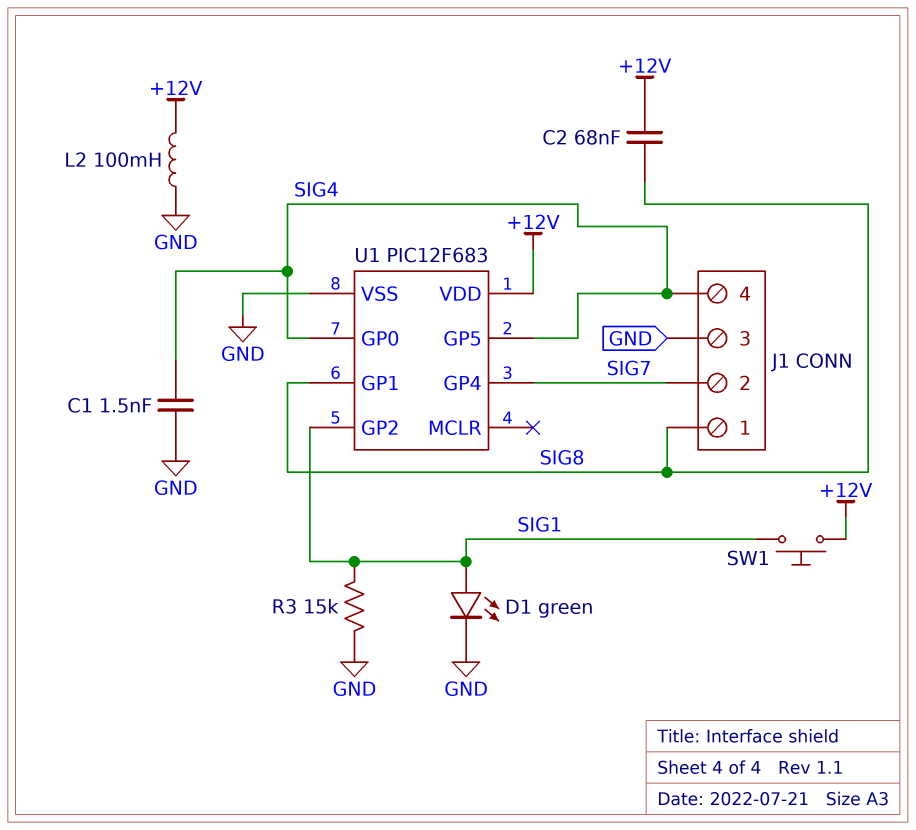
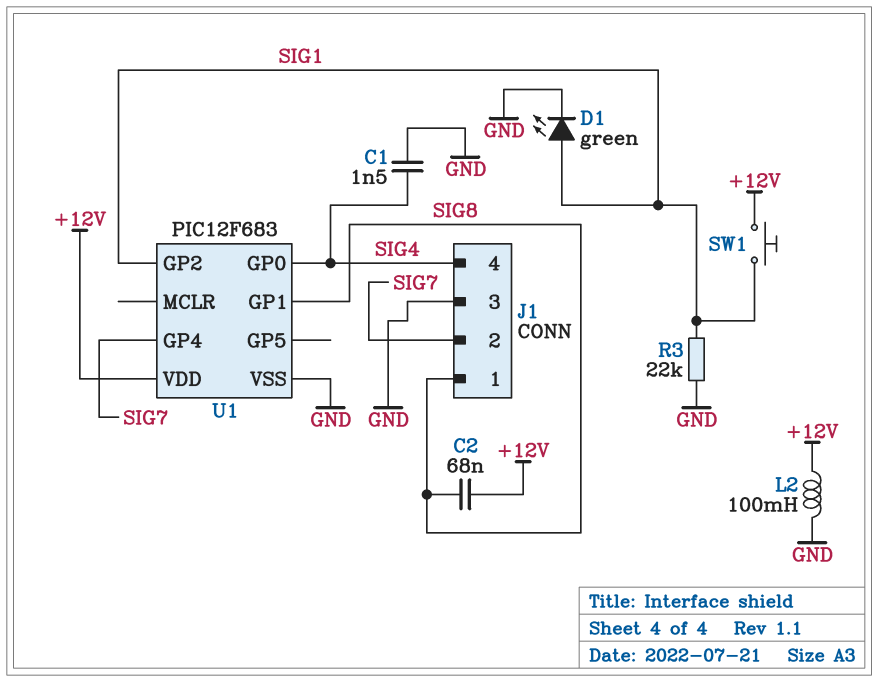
R3: 15k (GND, SIG1) -> 22k (GND, SIG1)
U1 pin GP5: SIG4 -> none

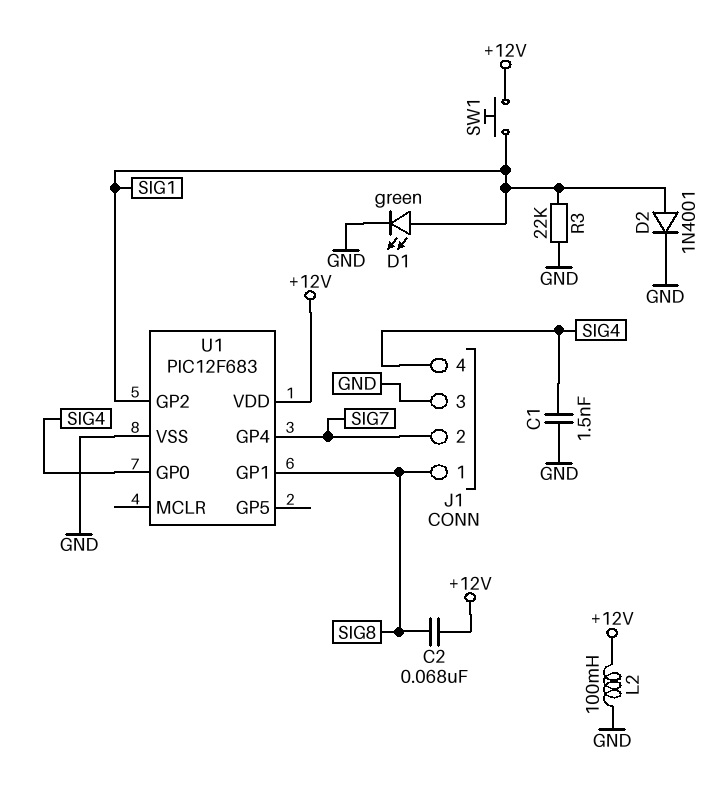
D2: none -> diode 1N4001 (A SIG1, K GND)

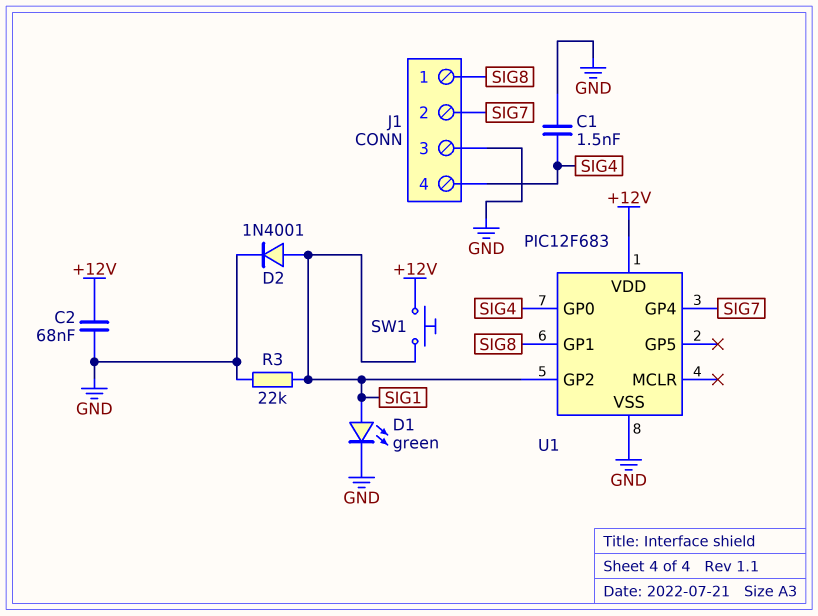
C2: 68nF (+12V, SIG8) -> 68nF (+12V, GND)
L2: 100mH (+12V, GND) -> none

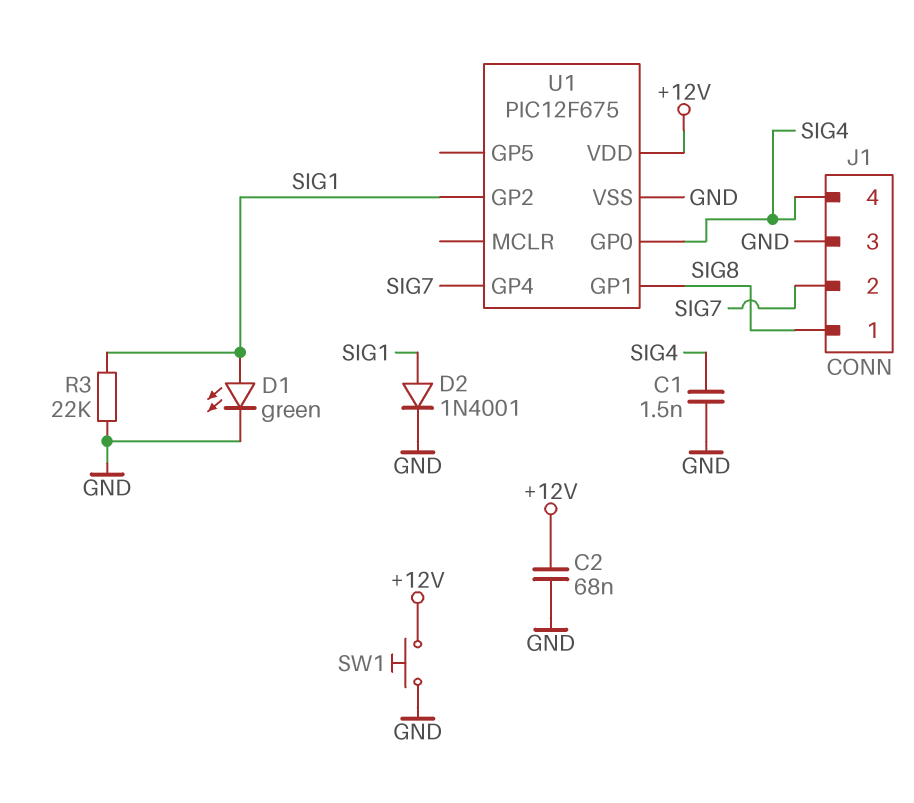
SW1: button (+12V, SIG1) -> button (+12V, GND)
U1: PIC12F683 -> PIC12F675

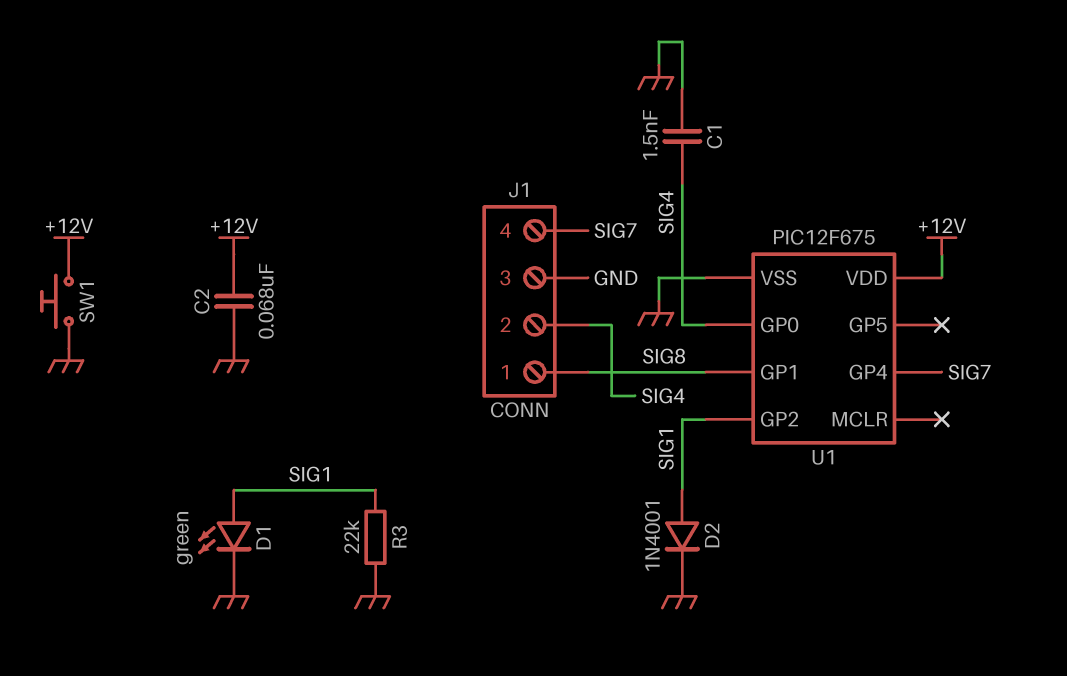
J1 pin 2: SIG7 -> SIG4
J1 pin 4: SIG4 -> SIG7

